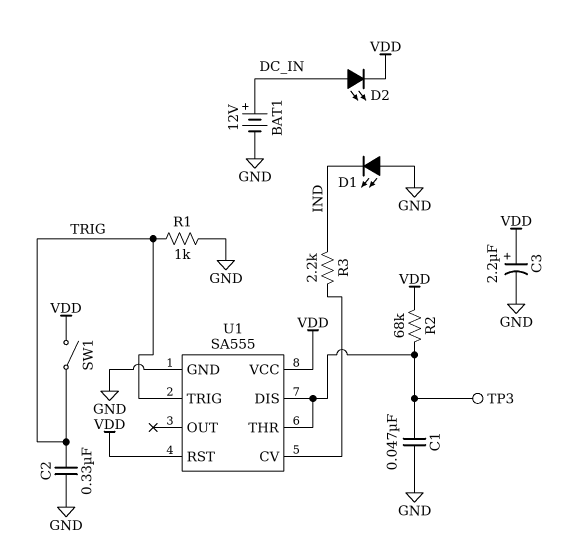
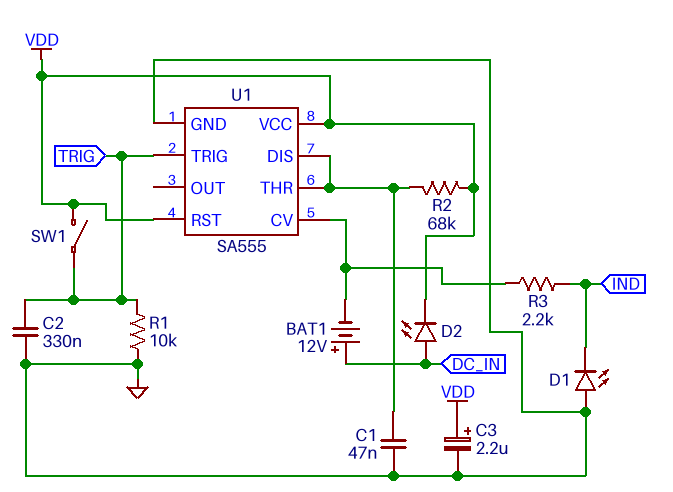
BAT1: 12V (plus DC_IN, minus GND) -> 12V (plus DC_IN, minus U1/CV)
R1: 1k (GND, TRIG) -> 10k (GND, TRIG)
TP3: test point (U1/DIS) -> none

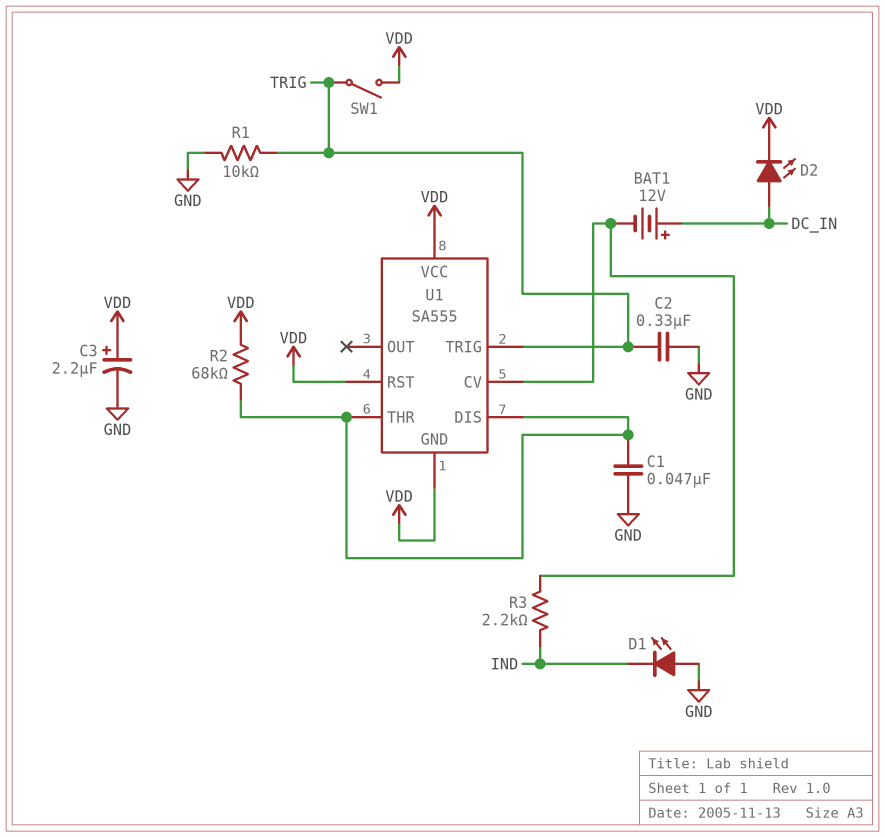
U1 pin GND: GND -> VDD

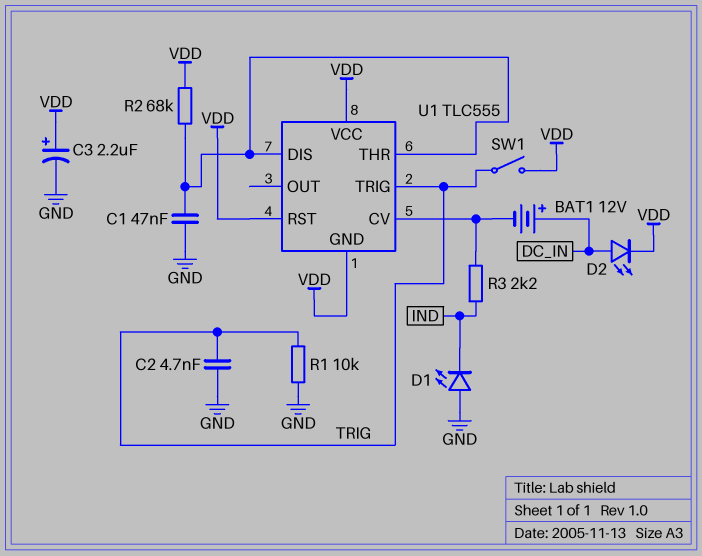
C2: 330nF (GND, TRIG) -> 4.7nF (GND, TRIG)
U1: SA555 -> TLC555

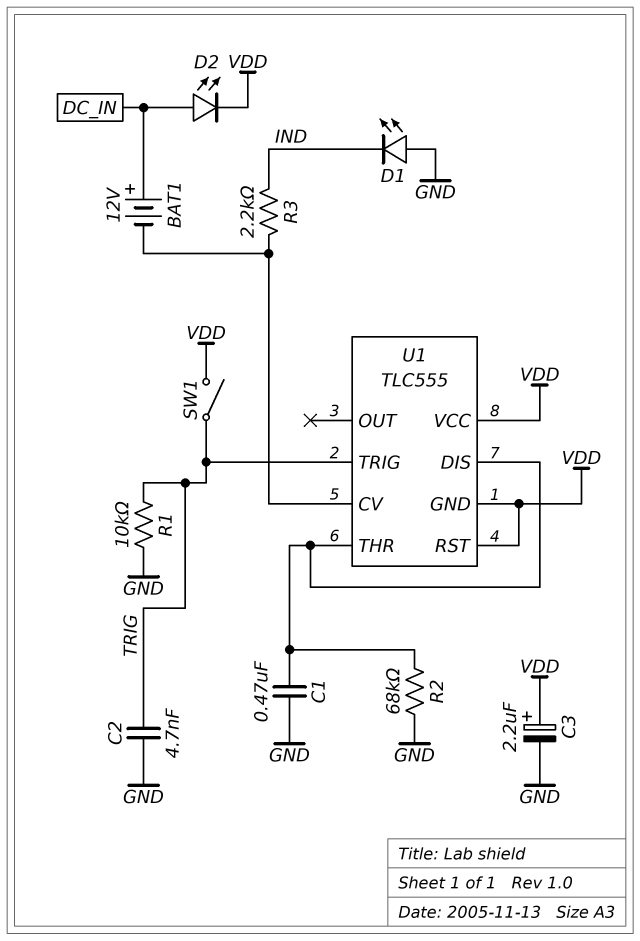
C1: 47nF (GND, U1/DIS) -> 470nF (GND, U1/DIS)
R2: 68k (U1/DIS, VDD) -> 68k (GND, U1/DIS)

